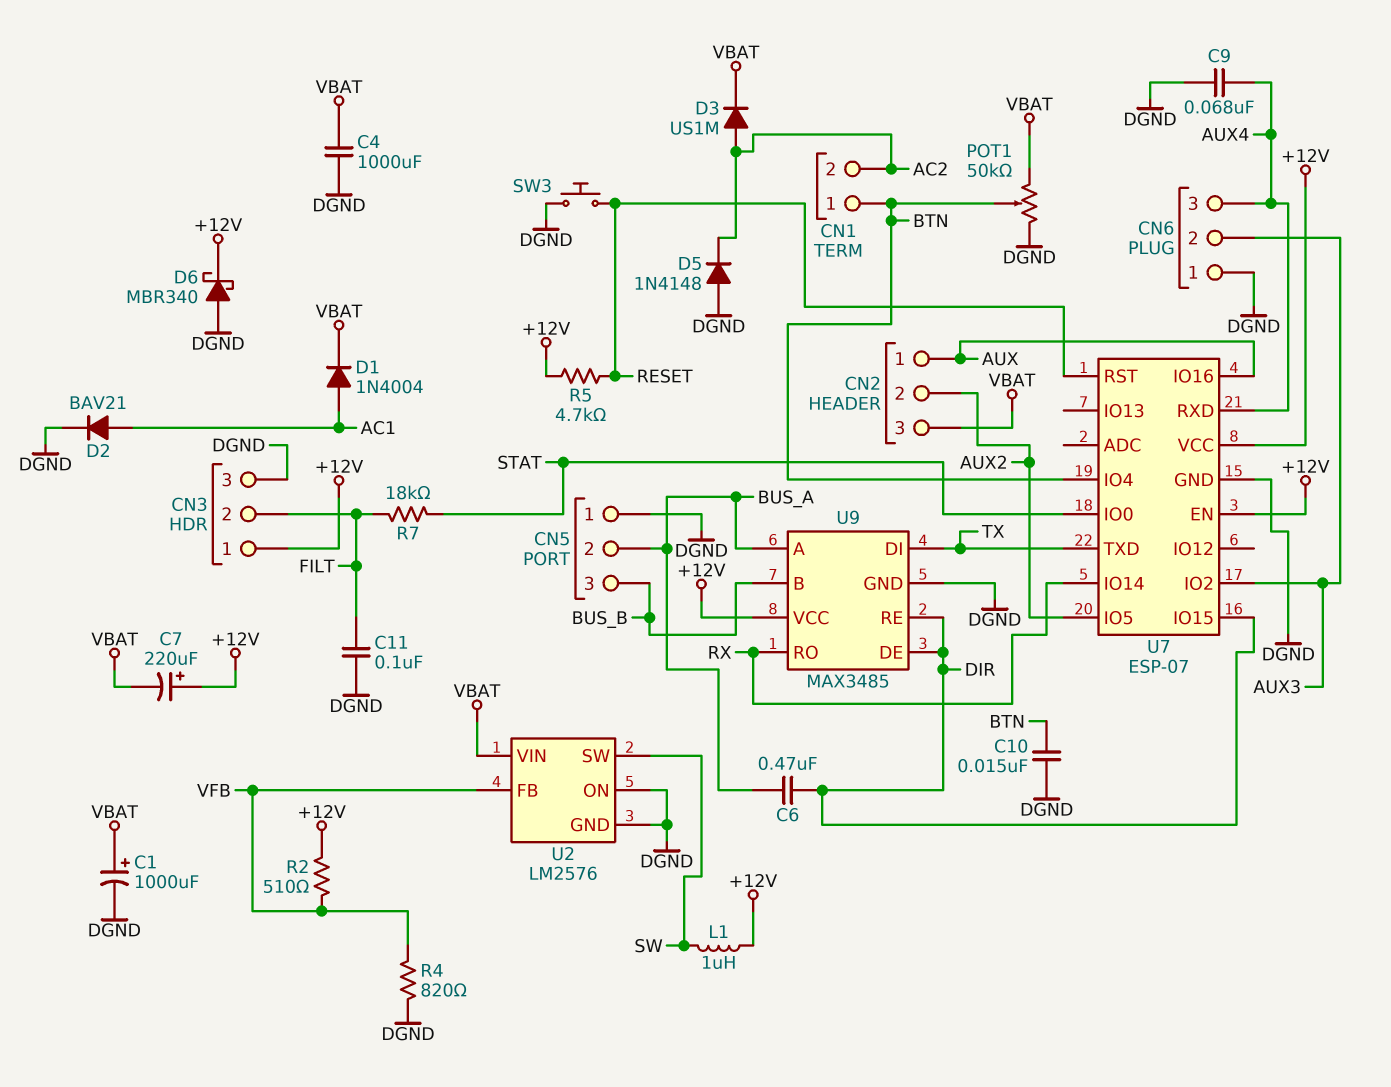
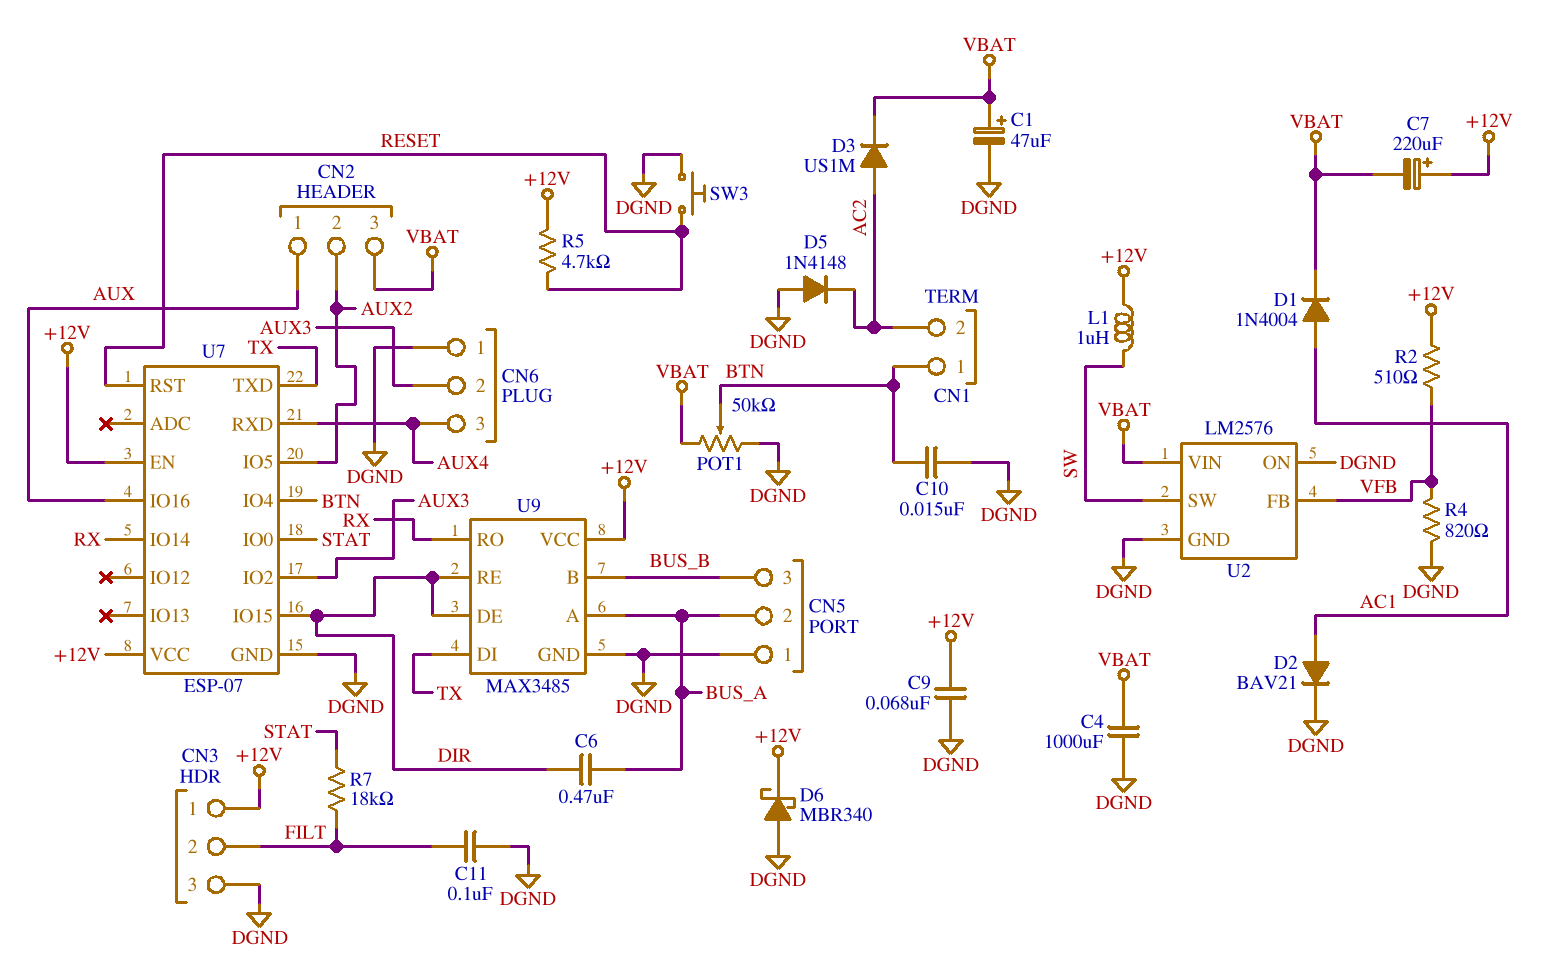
C1: 1000uF (plus VBAT, minus DGND) -> 47uF (plus VBAT, minus DGND)
C9: 68nF (AUX4, DGND) -> 68nF (+12V, DGND)

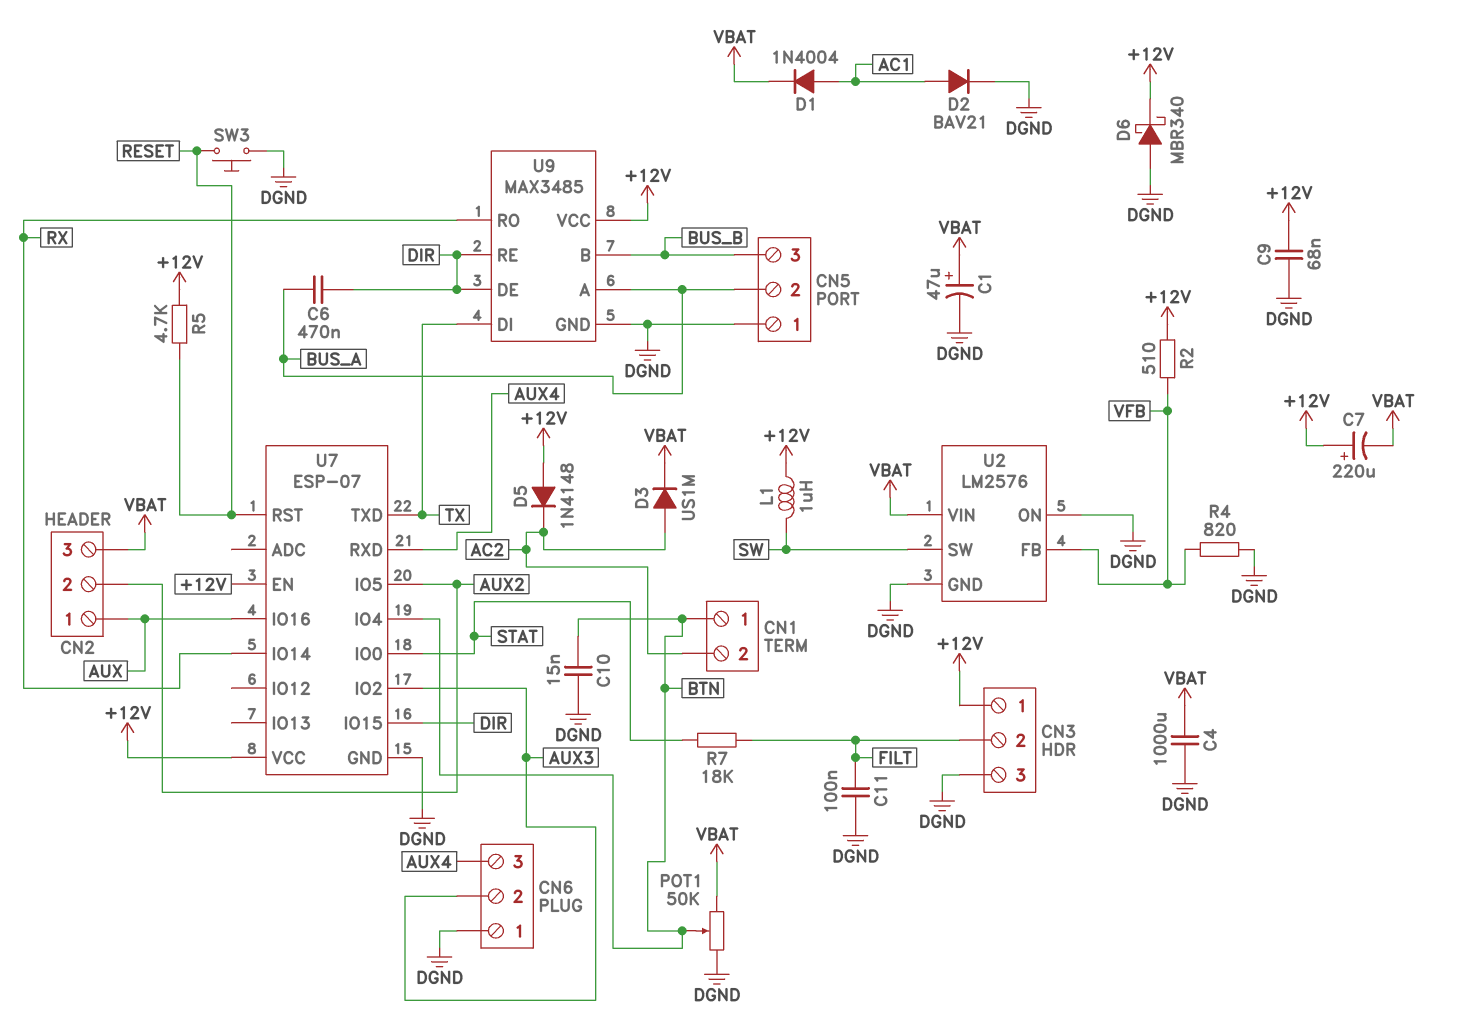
D5: diode 1N4148 (A DGND, K AC2) -> diode 1N4148 (A +12V, K AC2)

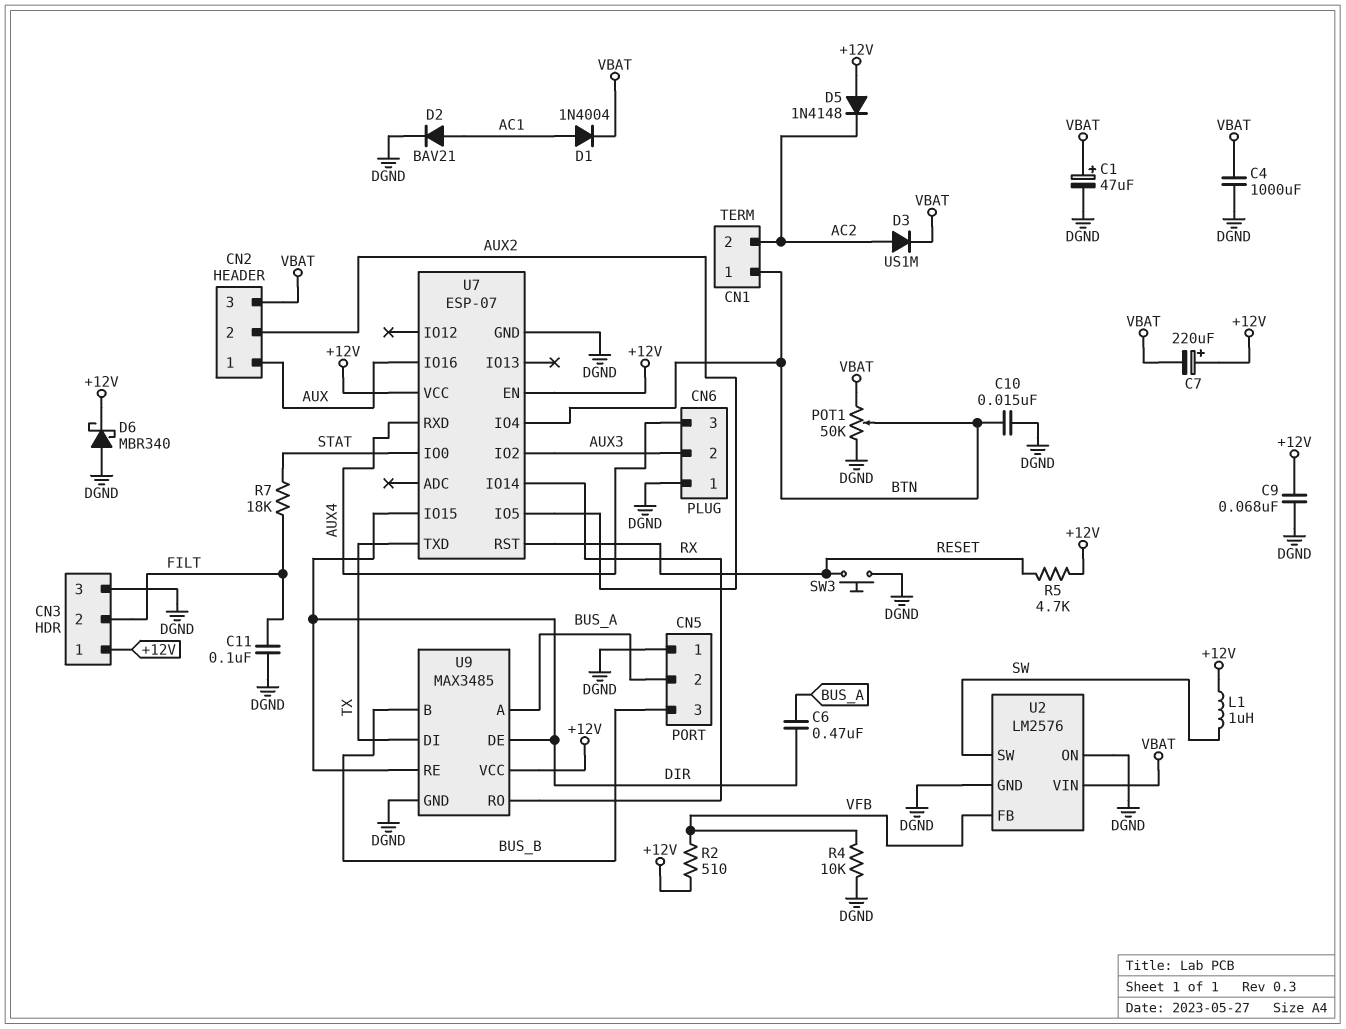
R4: 820 (DGND, VFB) -> 10k (DGND, VFB)

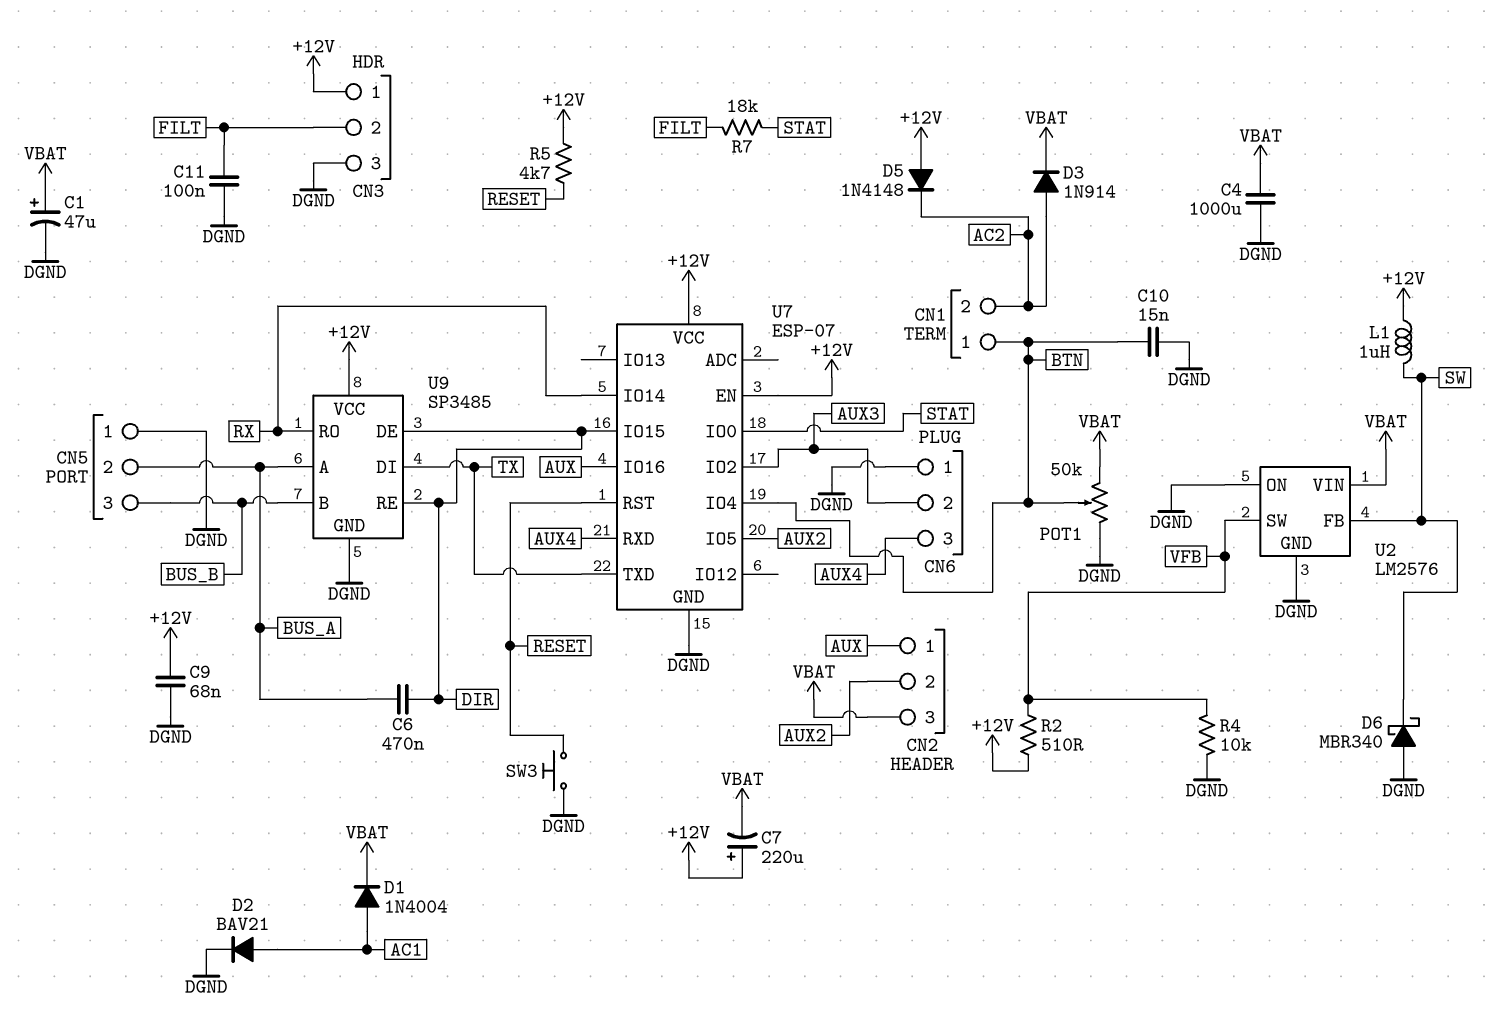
D3: diode US1M (A AC2, K VBAT) -> diode 1N914 (A AC2, K VBAT)
D6: schottky MBR340 (A DGND, K +12V) -> schottky MBR340 (A DGND, K SW)
U2 pin FB: VFB -> SW
U2 pin SW: SW -> VFB
U9: MAX3485 -> SP3485

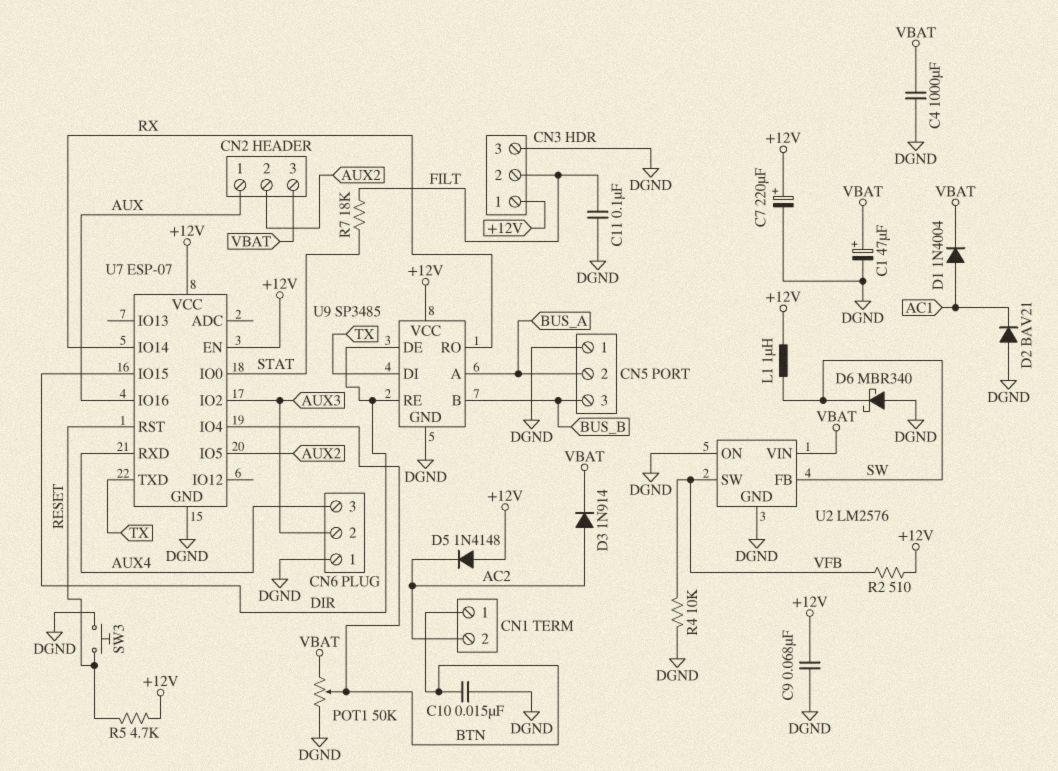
C6: 470nF (BUS_A, DIR) -> none
C7: 220uF (plus +12V, minus VBAT) -> 220uF (plus +12V, minus DGND)
D2: diode BAV21 (A AC1, K DGND) -> diode BAV21 (A DGND, K AC1)

